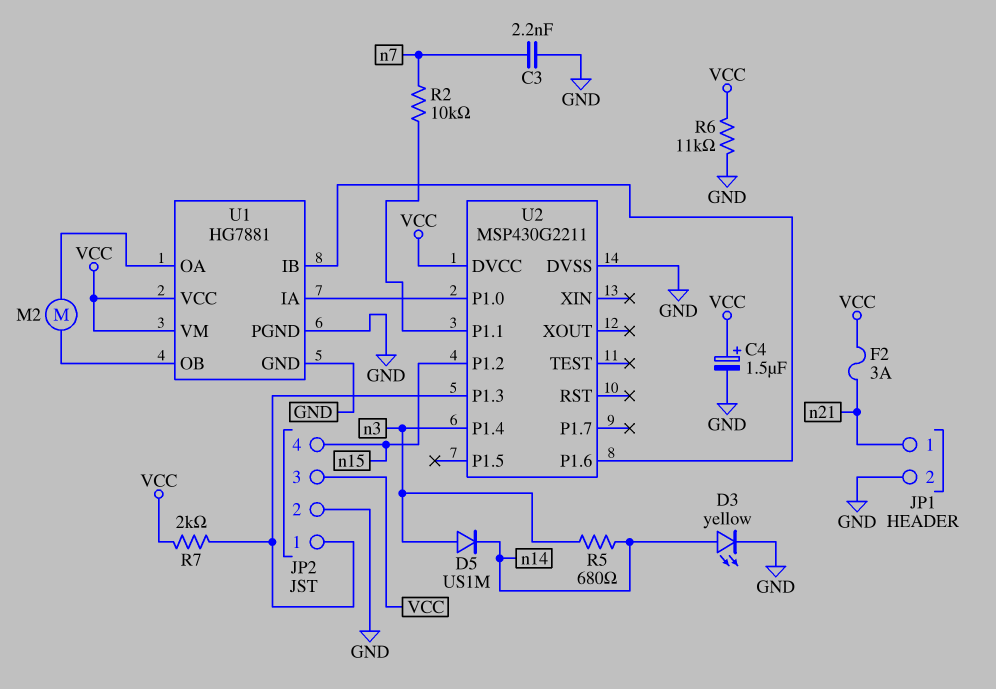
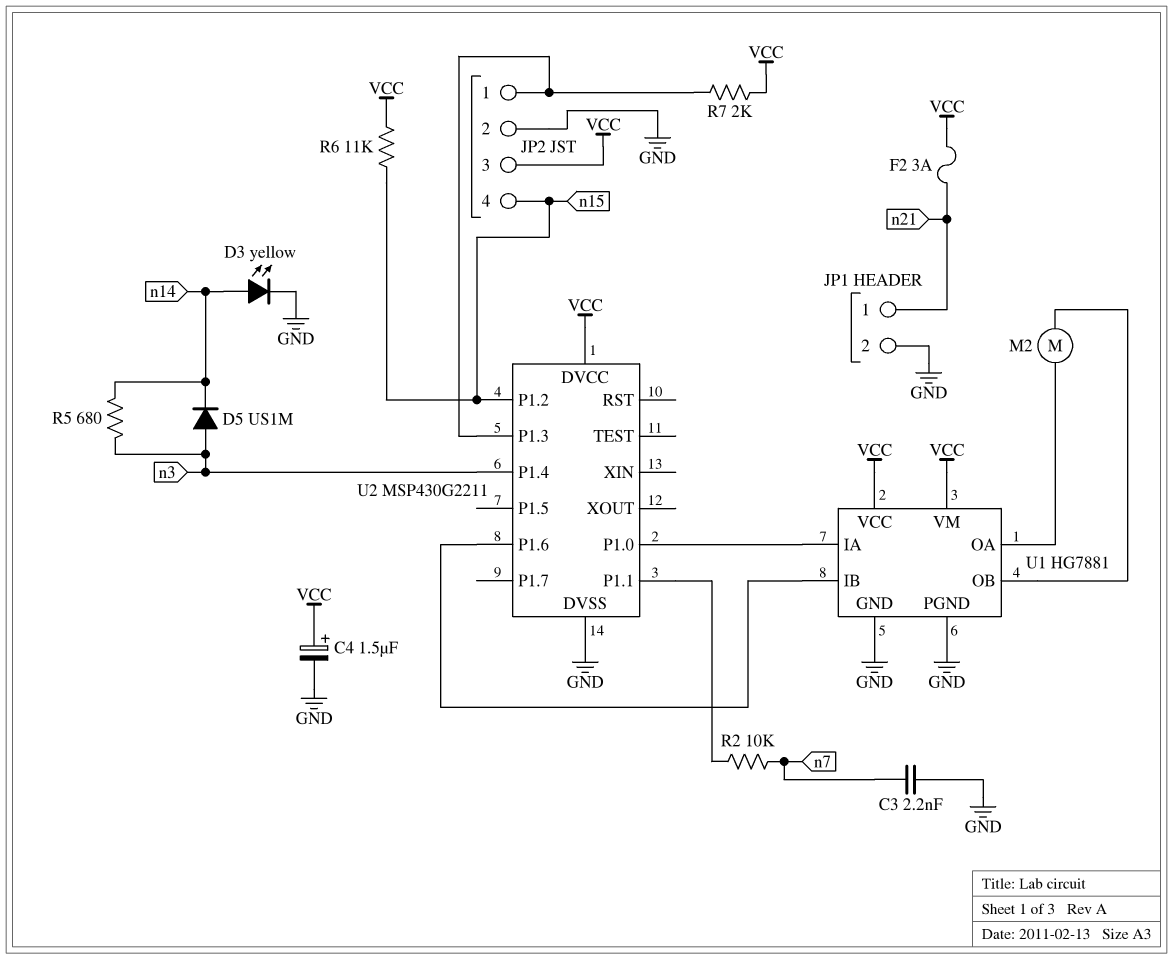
R6: 11k (GND, VCC) -> 11k (VCC, n15)

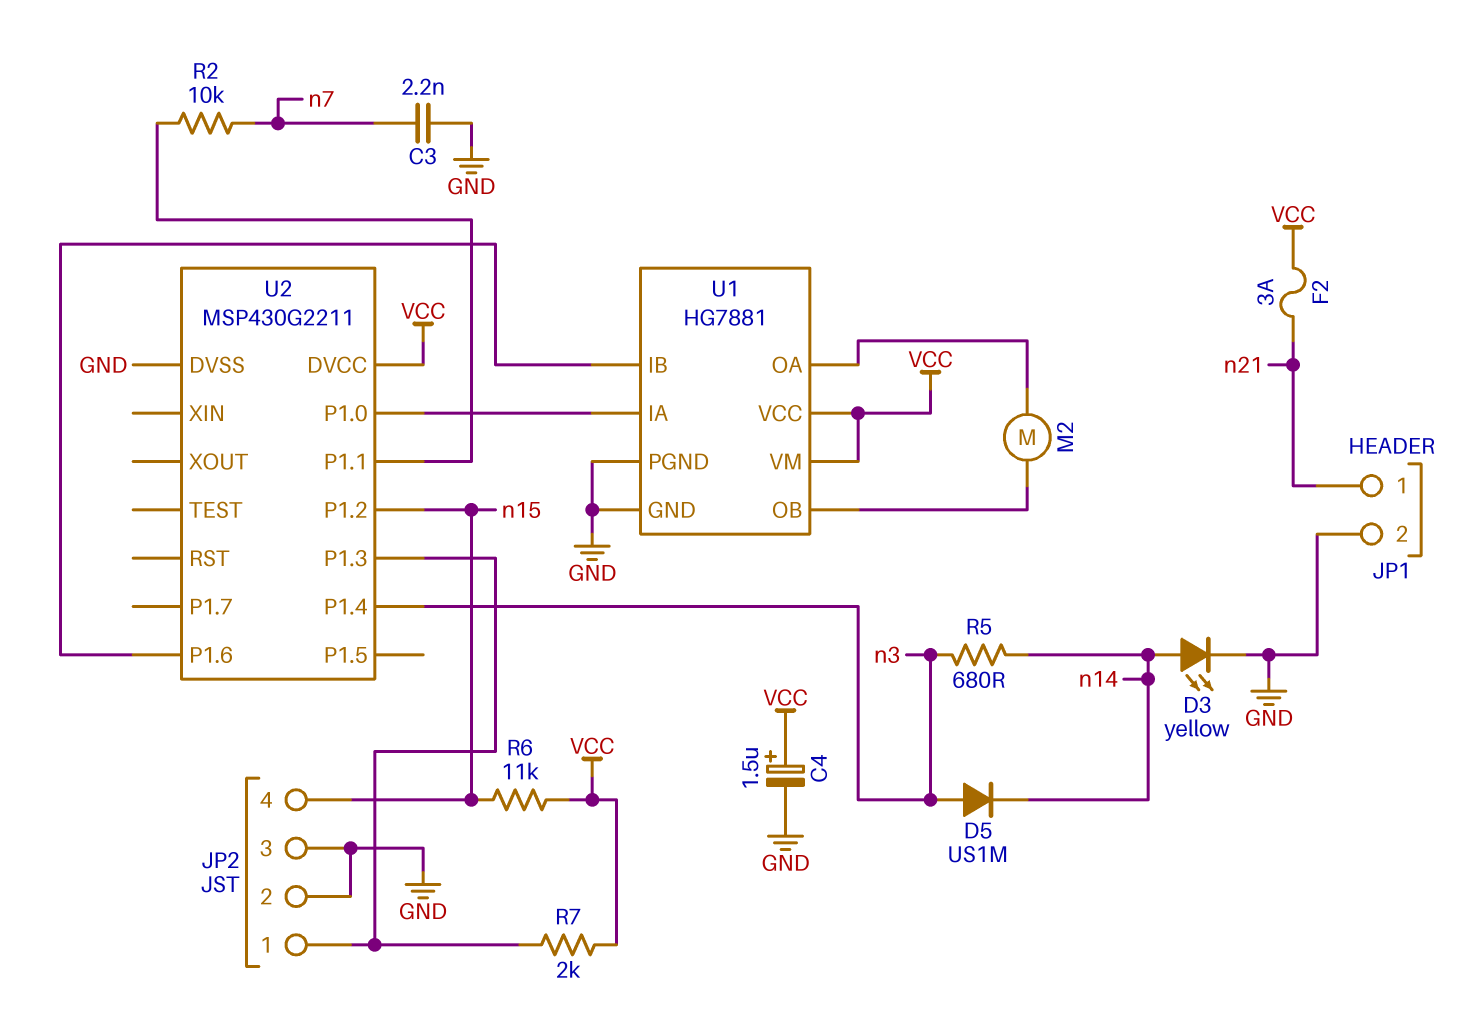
JP2 pin 3: VCC -> GND

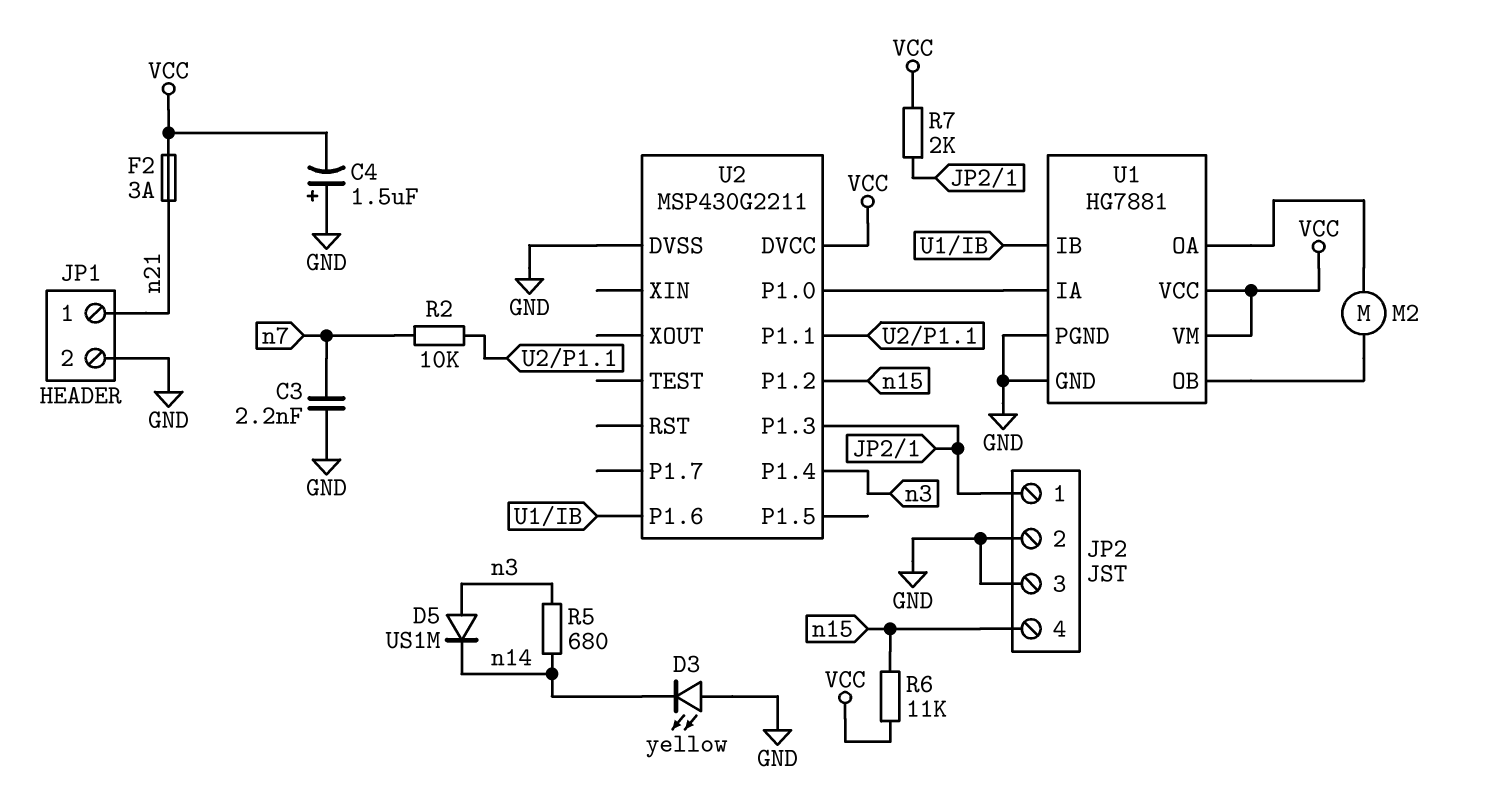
C4: 1.5uF (plus VCC, minus GND) -> 1.5uF (plus GND, minus VCC)
D3: LED yellow (A n14, K GND) -> LED yellow (A GND, K n14)

